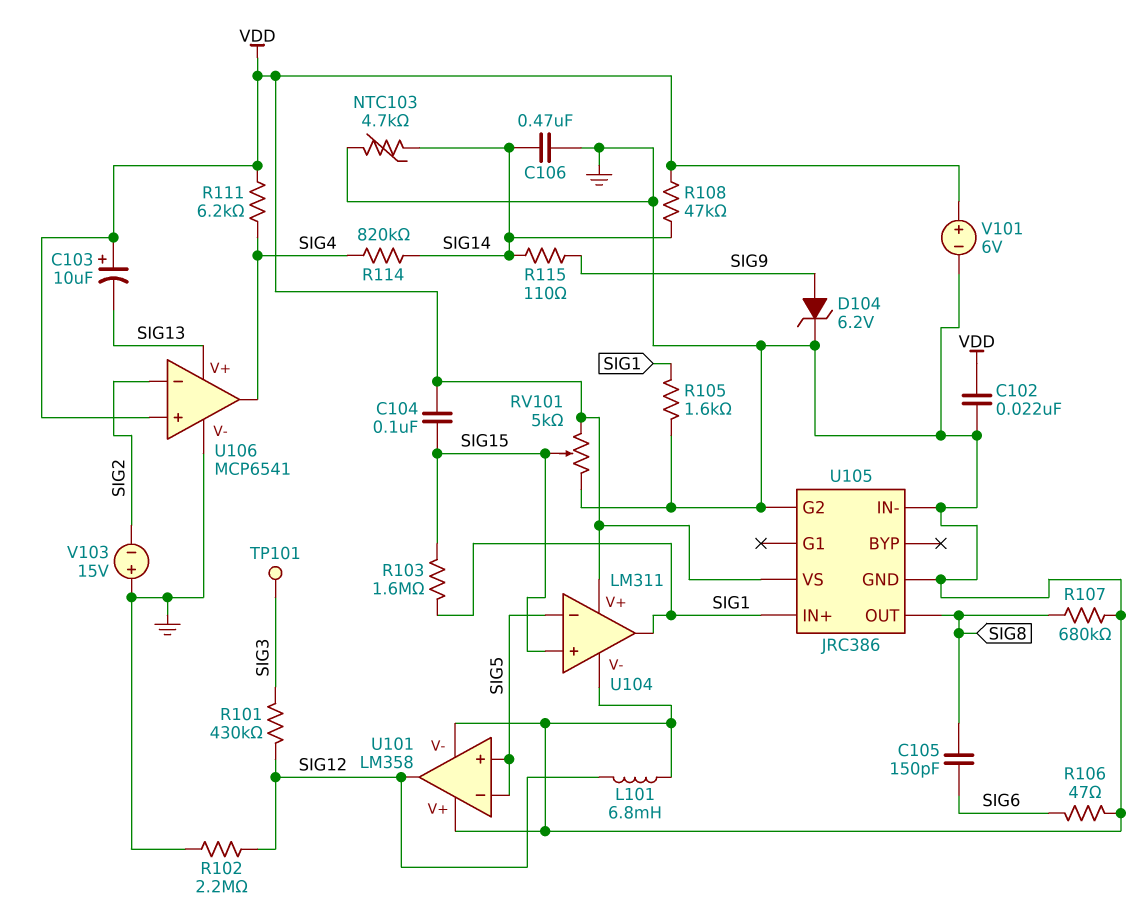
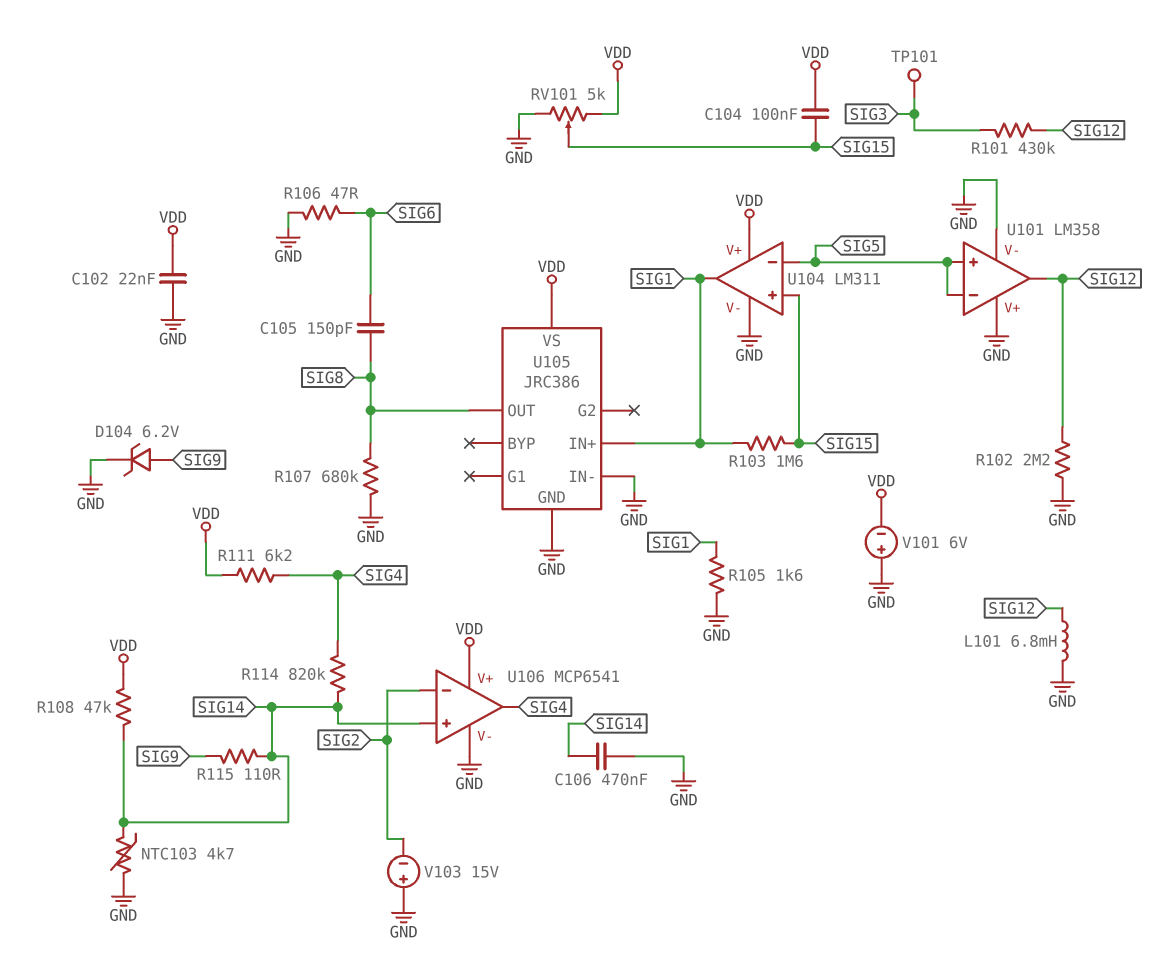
C103: 10uF (plus VDD, minus SIG13) -> none
U105 pin G2: GND -> none
U106 pin V+: SIG13 -> VDD
U106 pin in+: VDD -> SIG14
V101: 6V (plus VDD, minus GND) -> 6V (plus GND, minus VDD)

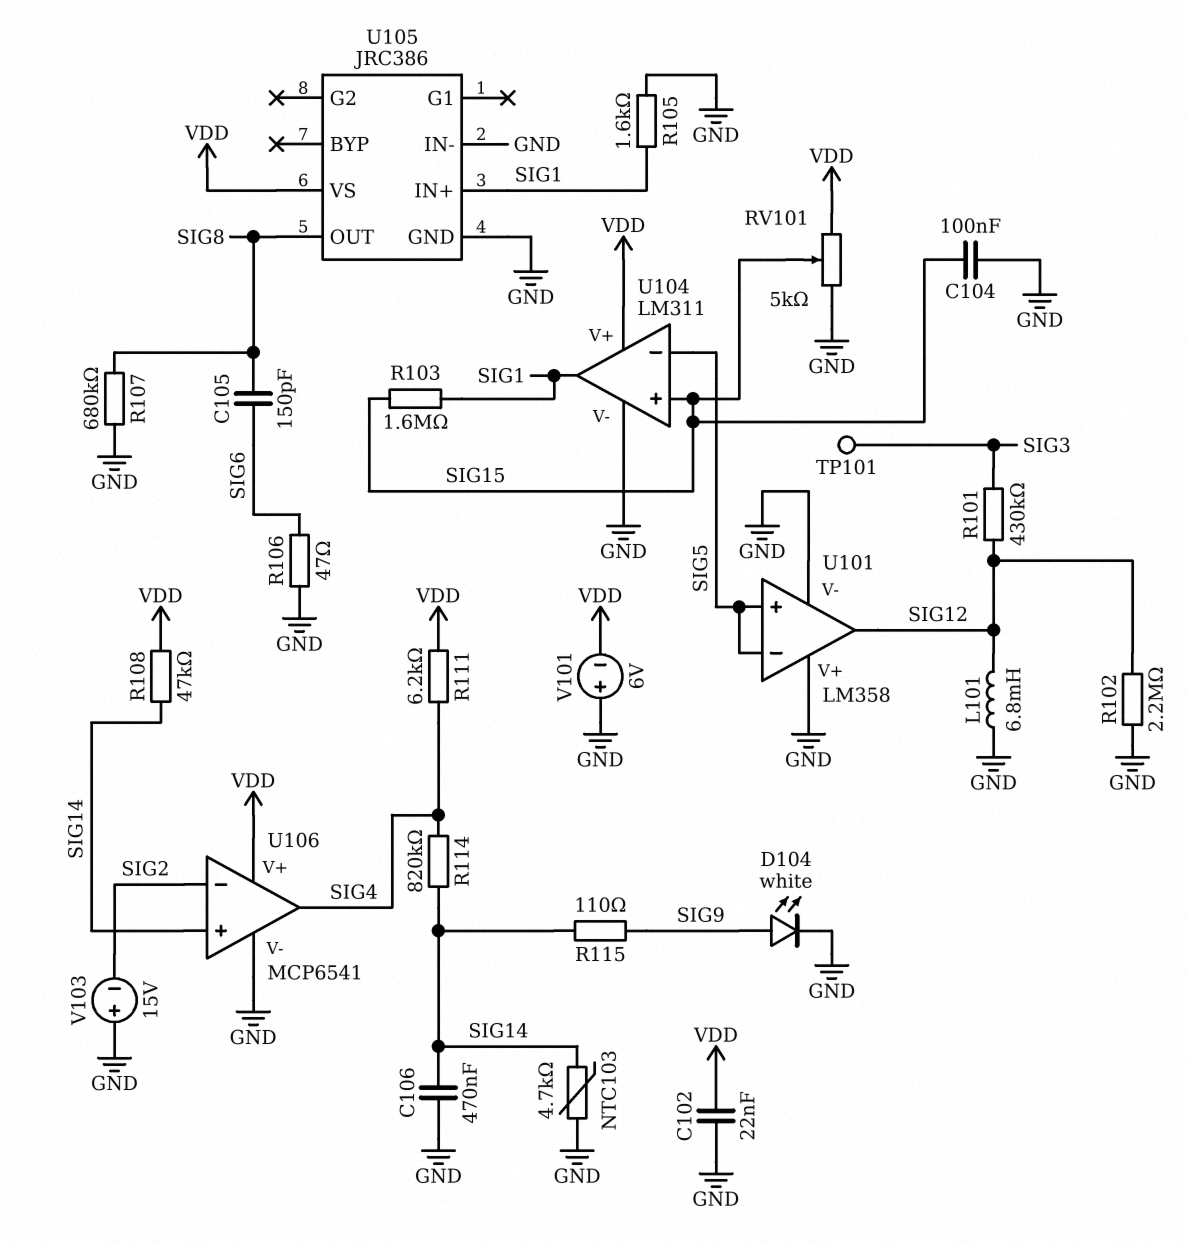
C104: 100nF (SIG15, VDD) -> 100nF (GND, SIG15)
D104: zener 6.2V (A SIG9, K GND) -> LED white (A SIG9, K GND)

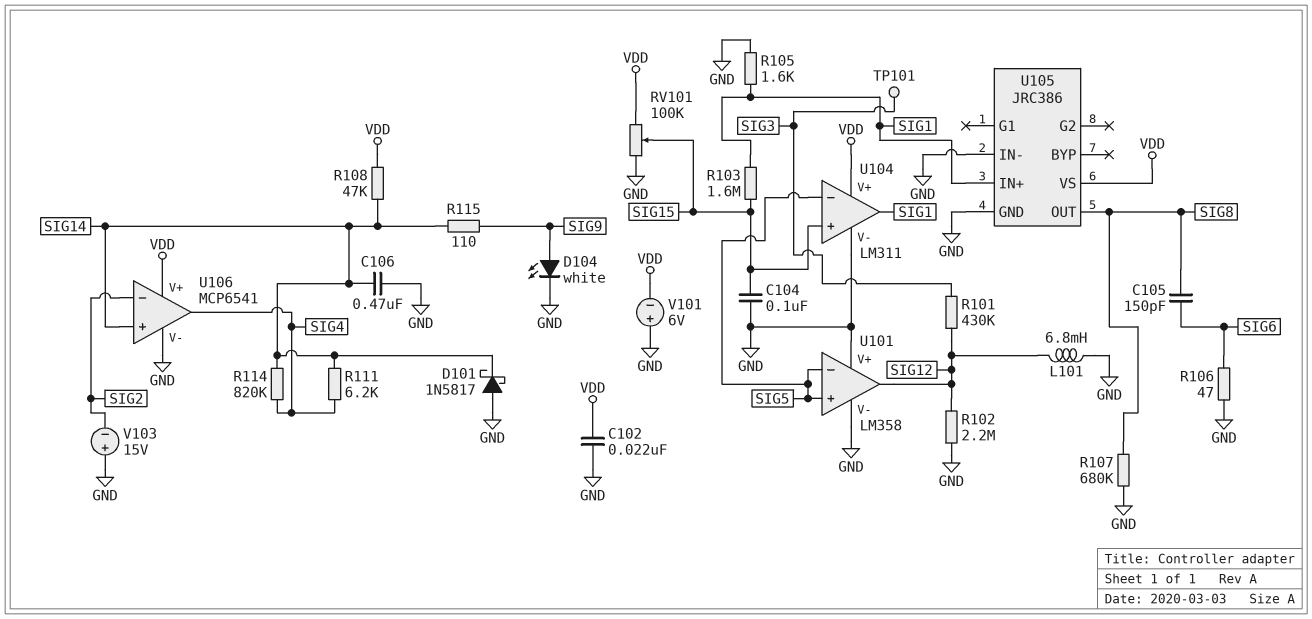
D101: none -> schottky 1N5817 (A GND, K SIG14)
NTC103: 4.7k (GND, SIG14) -> none
R111: 6.2k (SIG4, VDD) -> 6.2k (SIG4, SIG14)
RV101: 5k (GND, VDD, wiper SIG15) -> 100k (GND, VDD, wiper SIG15)

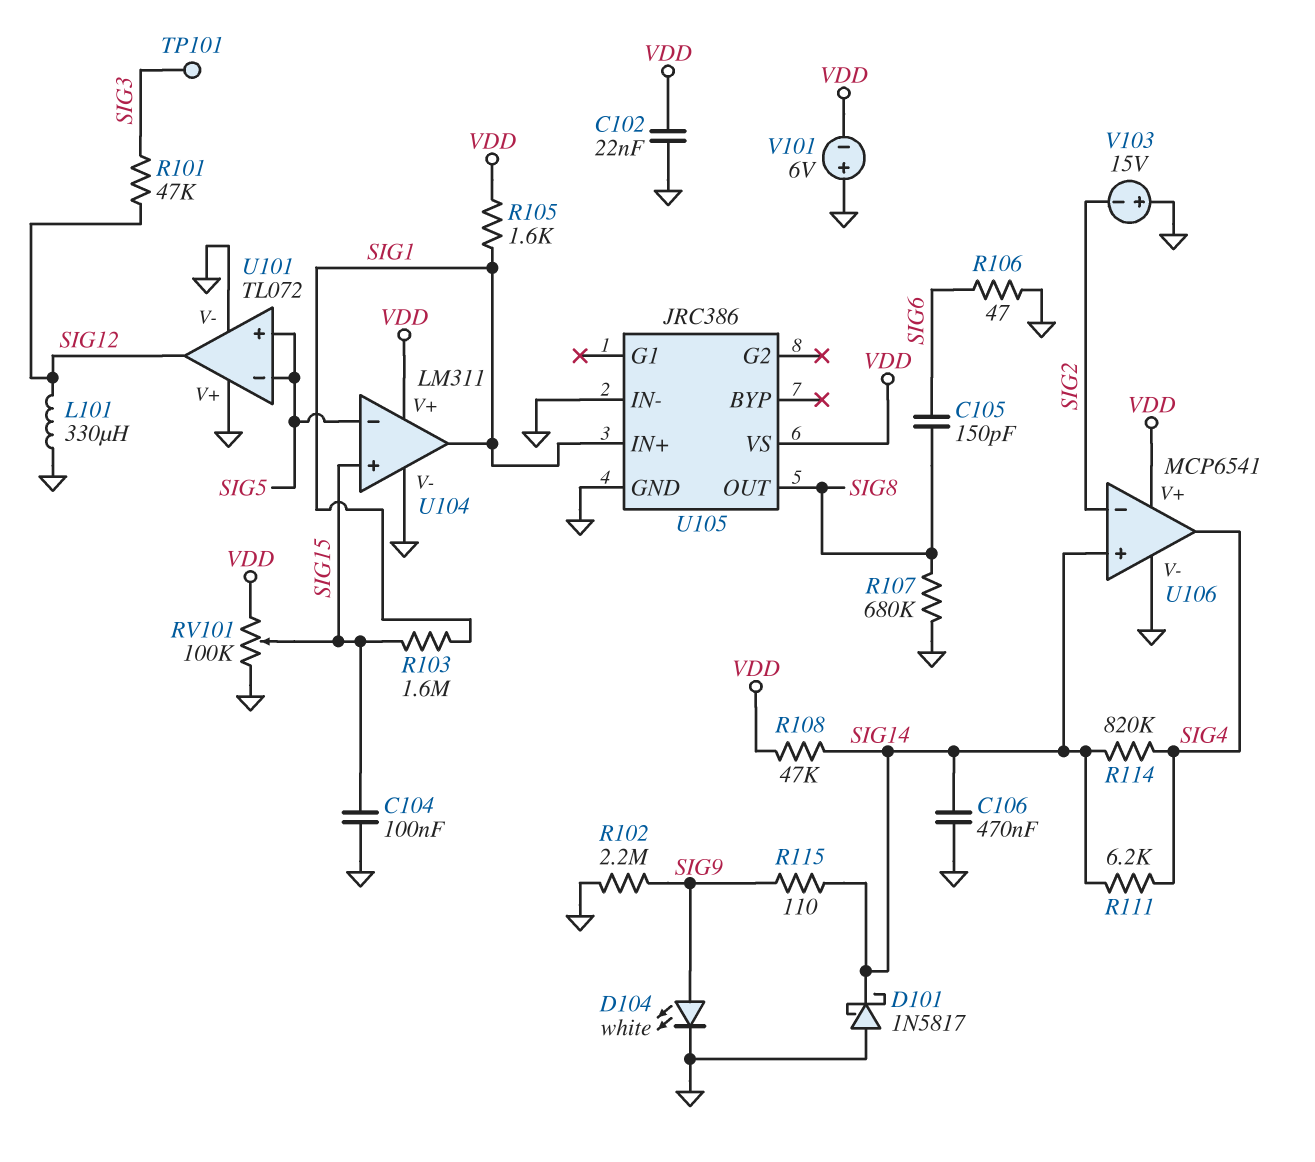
L101: 6.8mH (GND, SIG12) -> 330uH (GND, SIG12)
R101: 430k (SIG3, SIG12) -> 47k (SIG3, SIG12)
R102: 2.2M (GND, SIG12) -> 2.2M (GND, SIG9)
R105: 1.6k (GND, SIG1) -> 1.6k (SIG1, VDD)
U101: LM358 -> TL072

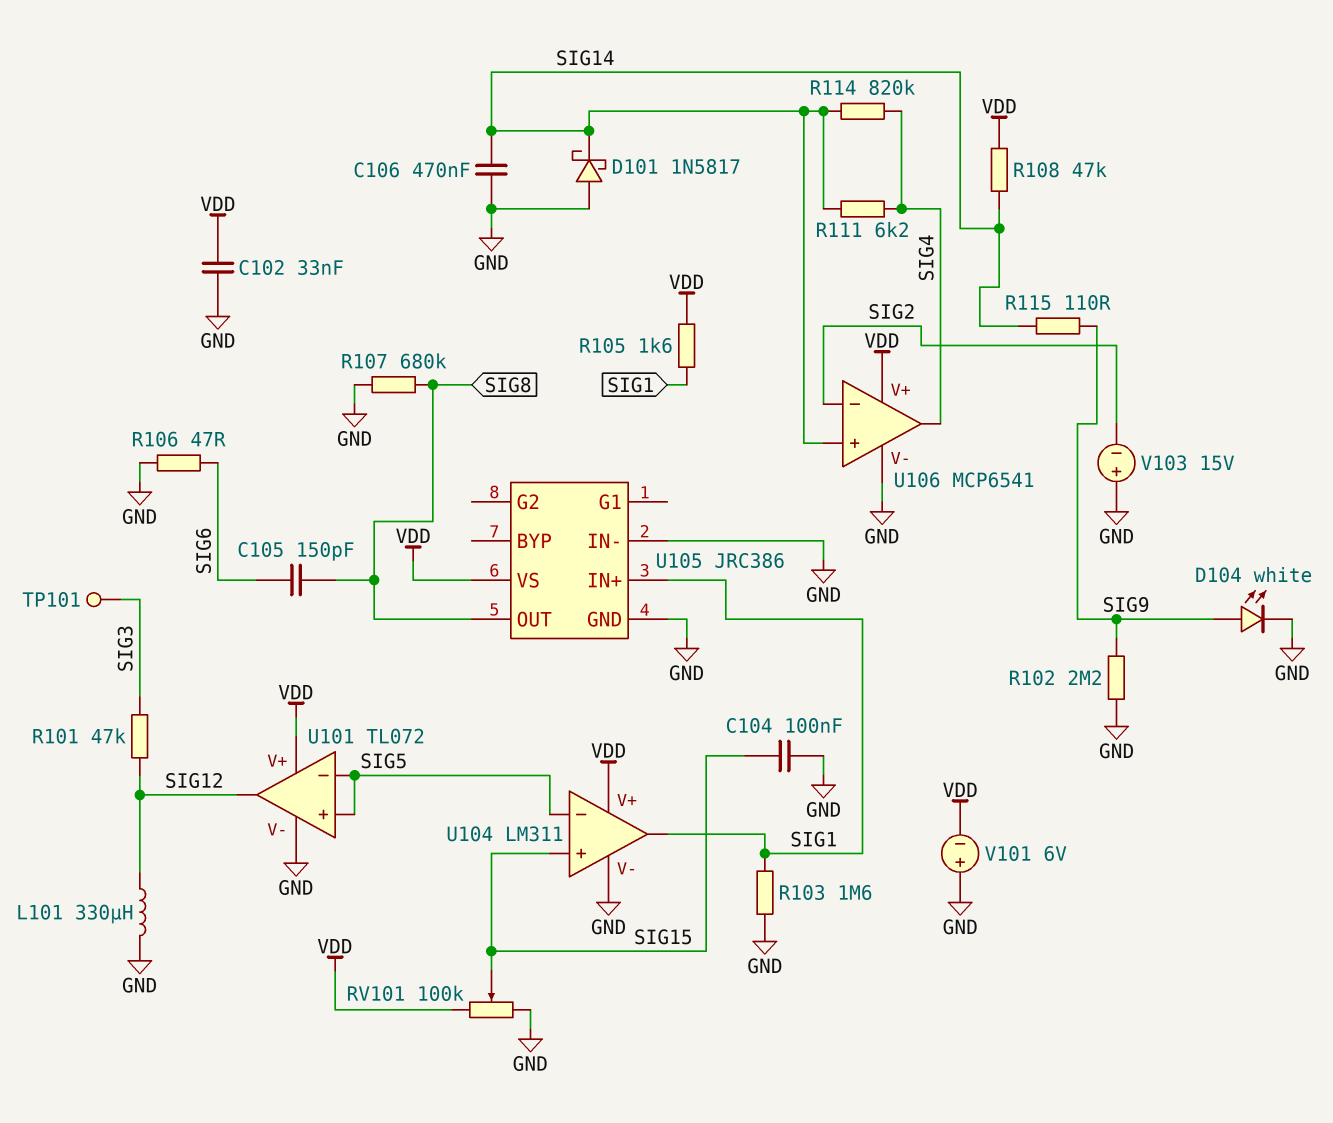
C102: 22nF (GND, VDD) -> 33nF (GND, VDD)
R103: 1.6M (SIG1, SIG15) -> 1.6M (GND, SIG1)
U101 pin V+: GND -> VDD

